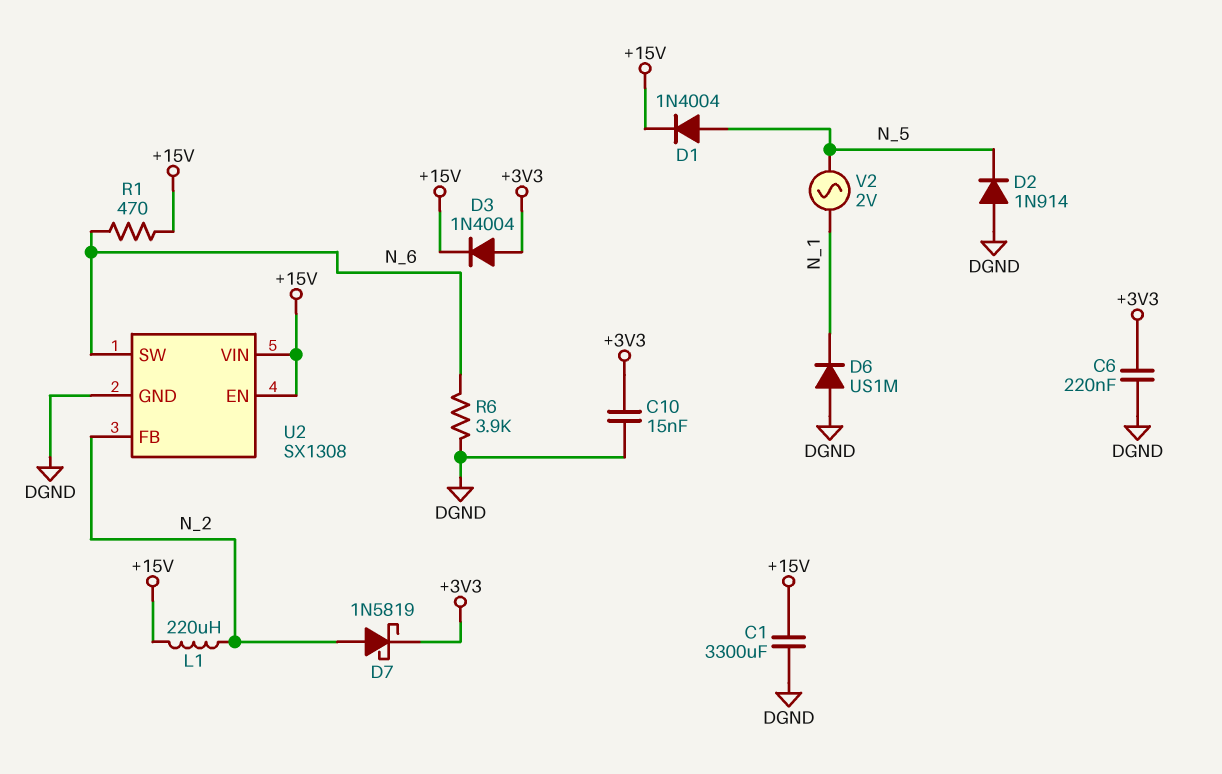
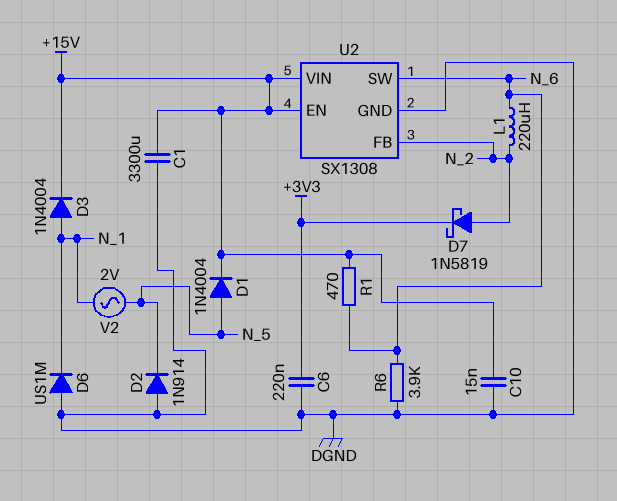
C10: 15nF (+3V3, DGND) -> 15nF (+15V, DGND)
D3: diode 1N4004 (A +3V3, K +15V) -> diode 1N4004 (A N_1, K +15V)
L1: 220uH (+15V, N_2) -> 220uH (N_2, N_6)

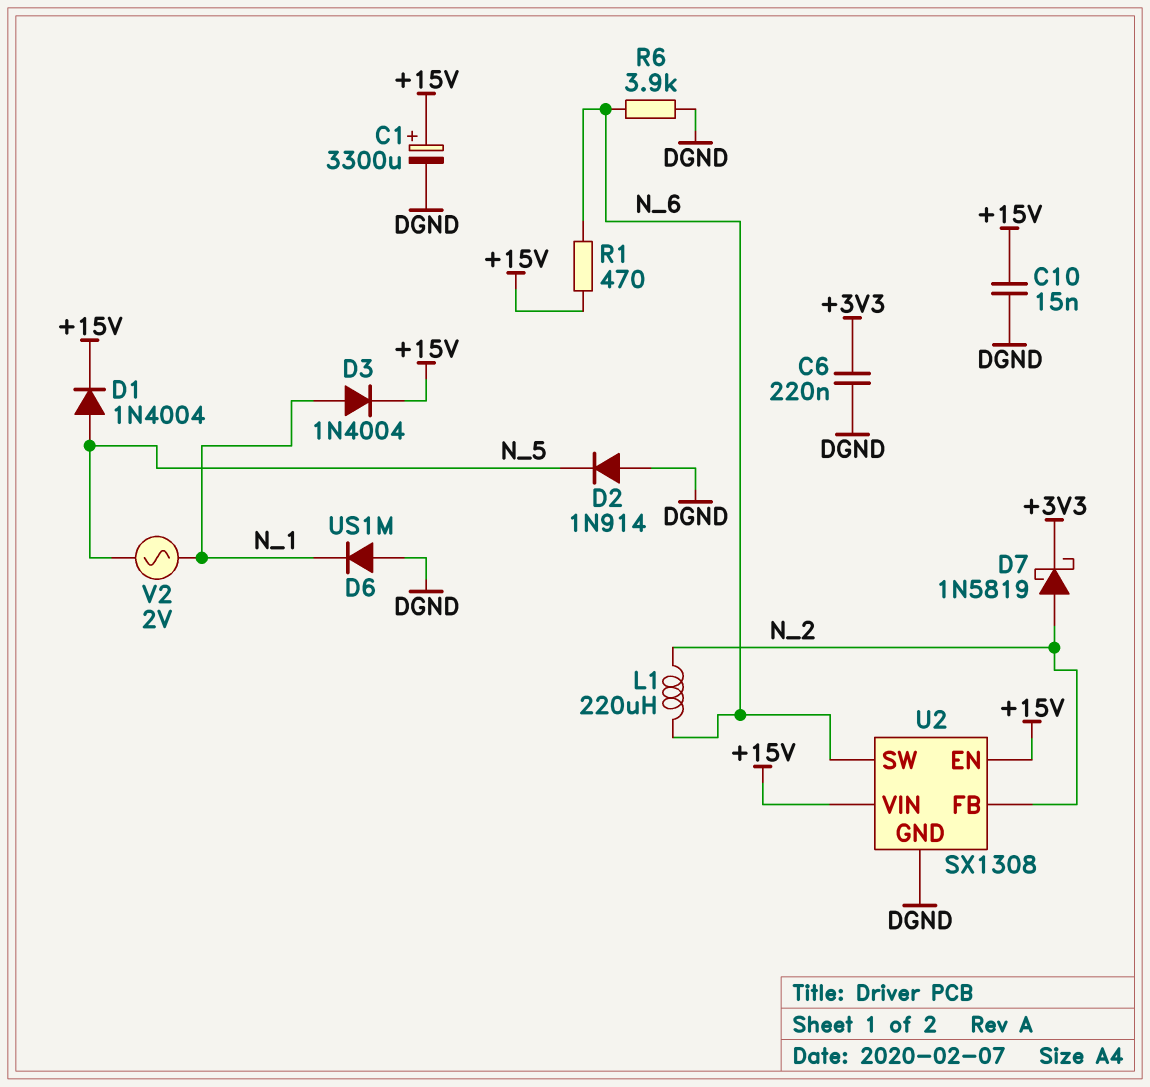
C1: 3300uF (+15V, DGND) -> 3300uF (plus +15V, minus DGND)

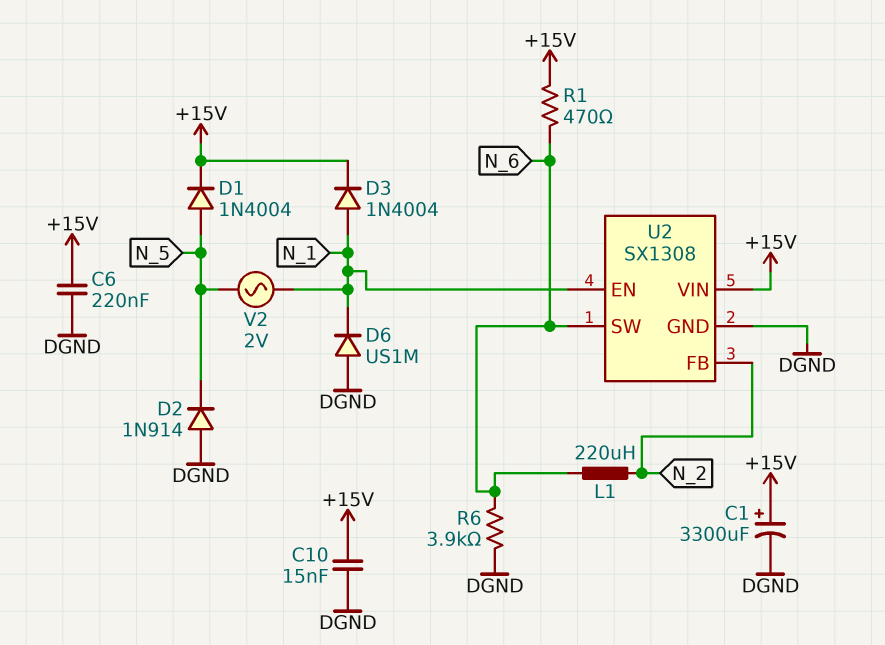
C6: 220nF (+3V3, DGND) -> 220nF (+15V, DGND)
D7: schottky 1N5819 (A N_2, K +3V3) -> none
U2 pin EN: +15V -> N_1

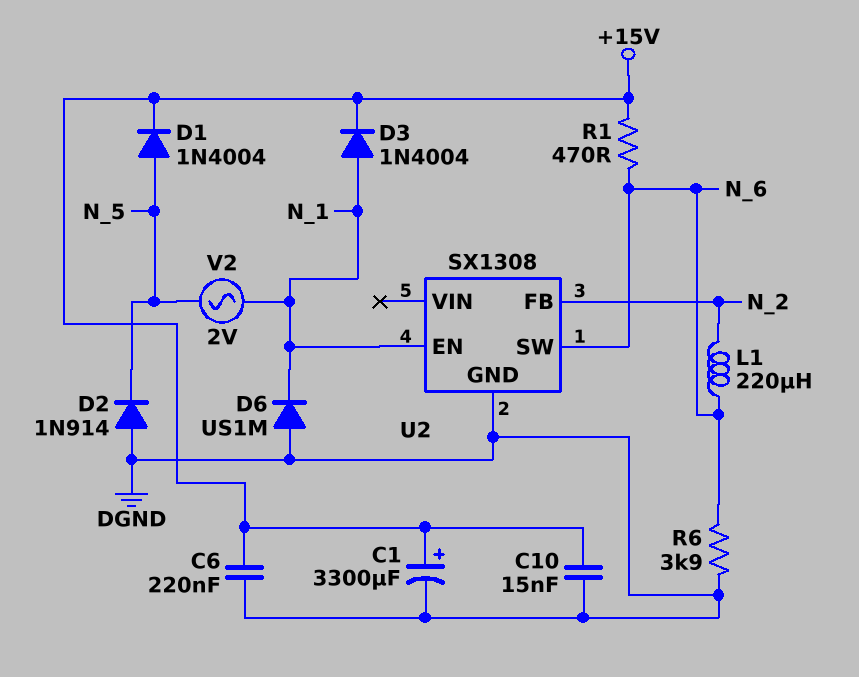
U2 pin VIN: +15V -> none

